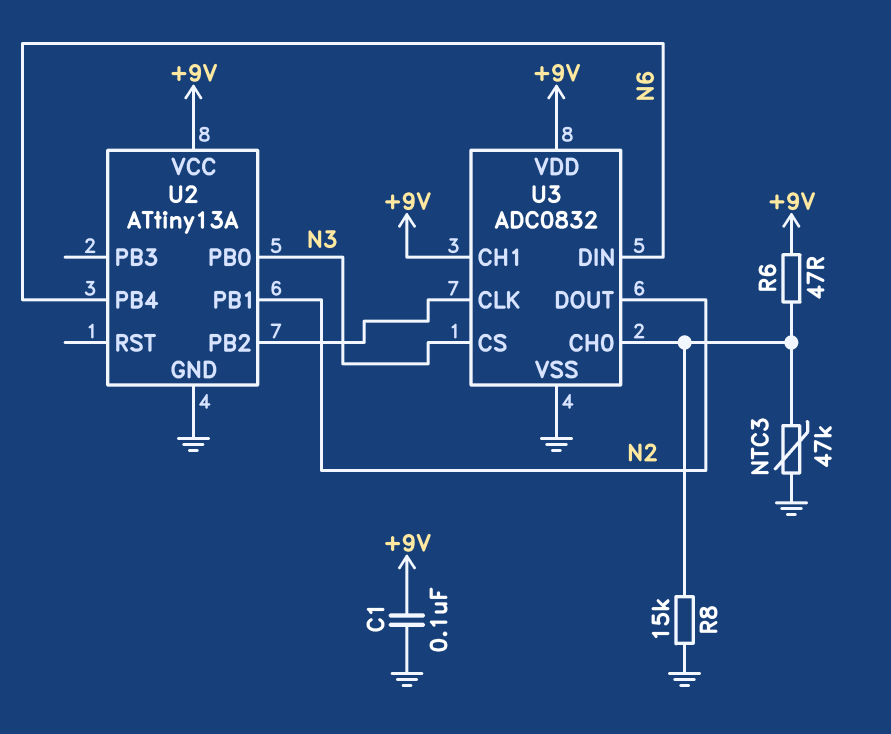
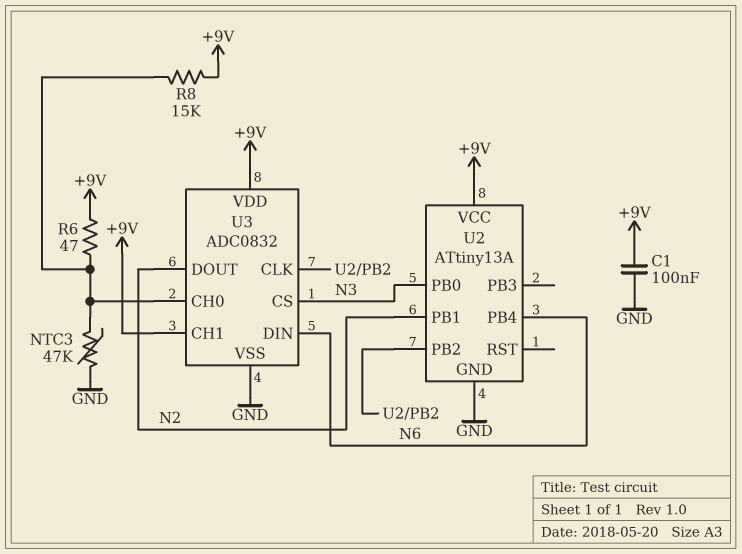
R8: 15k (GND, U3/CH0) -> 15k (+9V, U3/CH0)

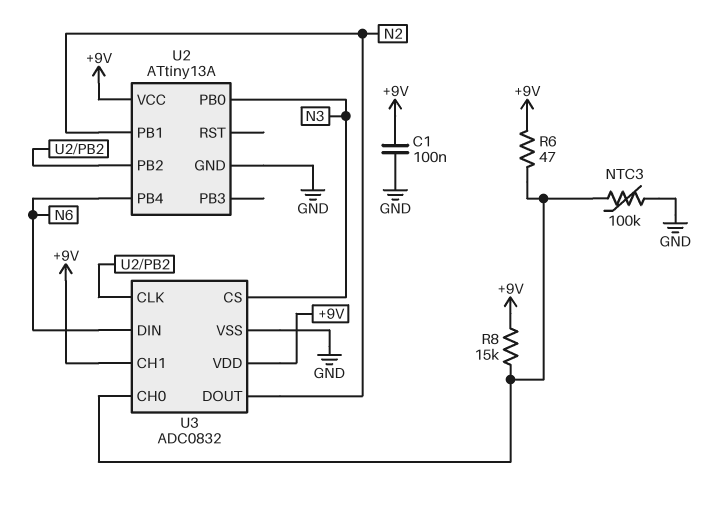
NTC3: 47k (GND, U3/CH0) -> 100k (GND, U3/CH0)

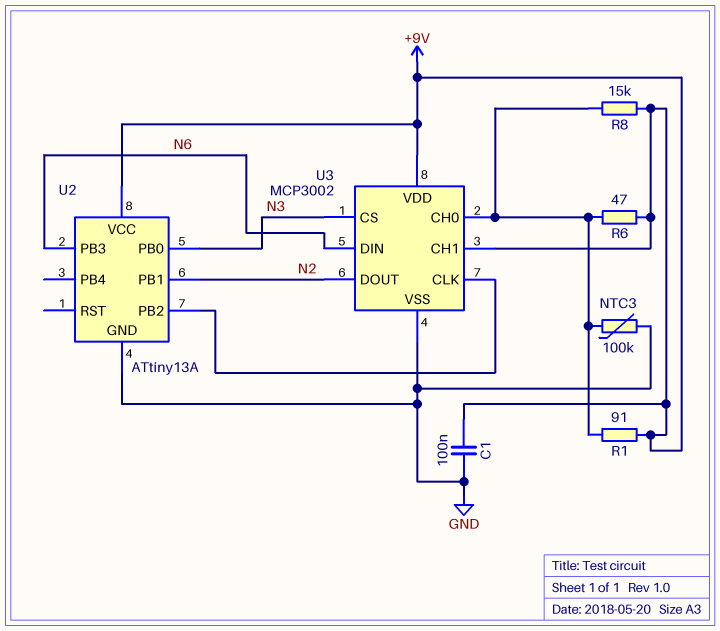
R1: none -> 91 (+9V, U3/CH0)
U2 pin PB3: none -> N6
U2 pin PB4: N6 -> none
U3: ADC0832 -> MCP3002

